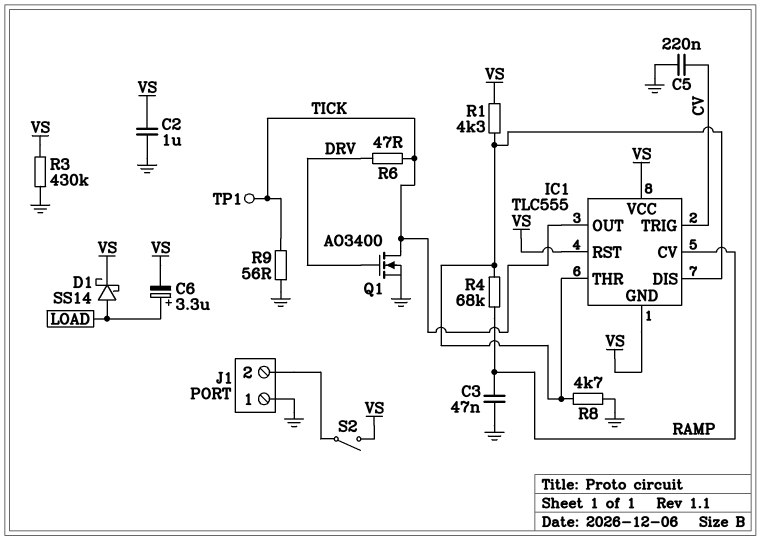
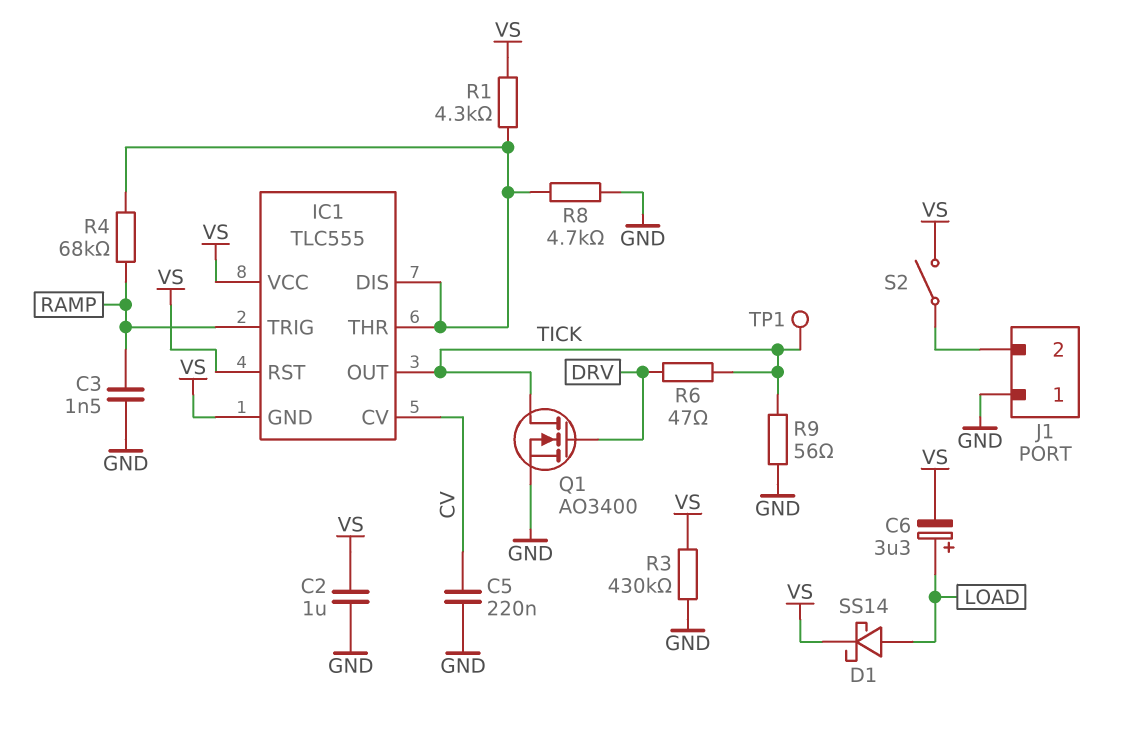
C3: 47nF (GND, RAMP) -> 1.5nF (GND, RAMP)
IC1 pin CV: RAMP -> CV
IC1 pin TRIG: CV -> RAMP

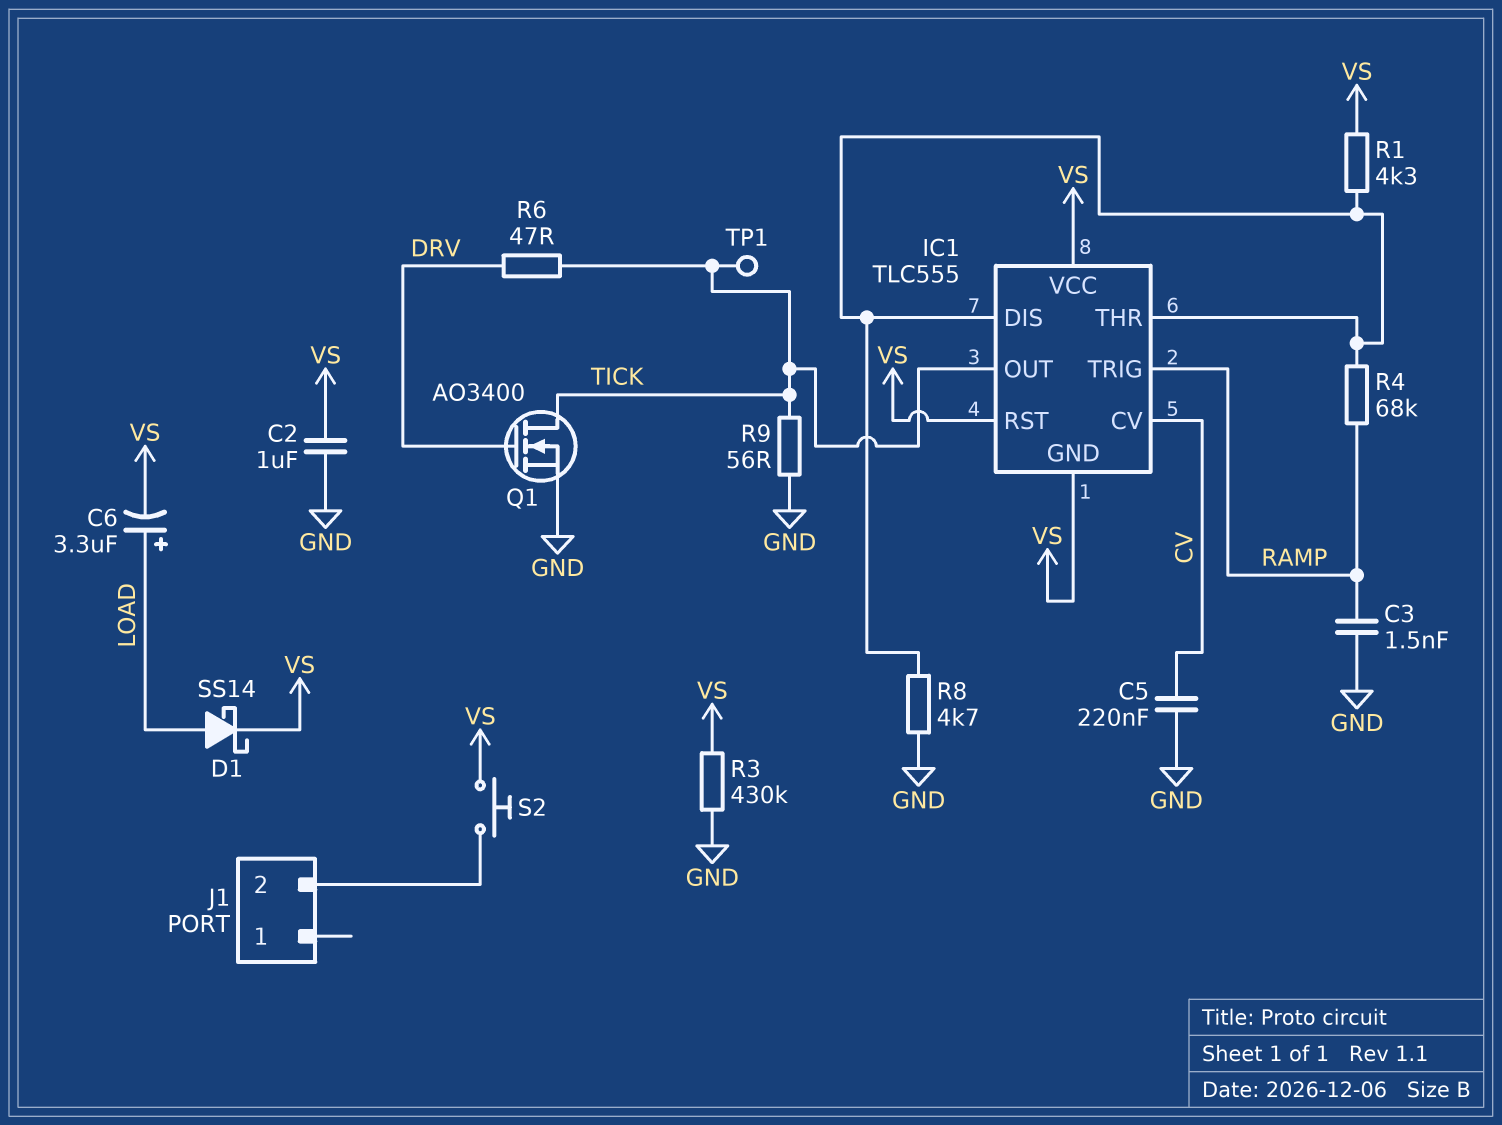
J1 pin 1: GND -> none
S2: switch (J1/2, VS) -> button (J1/2, VS)

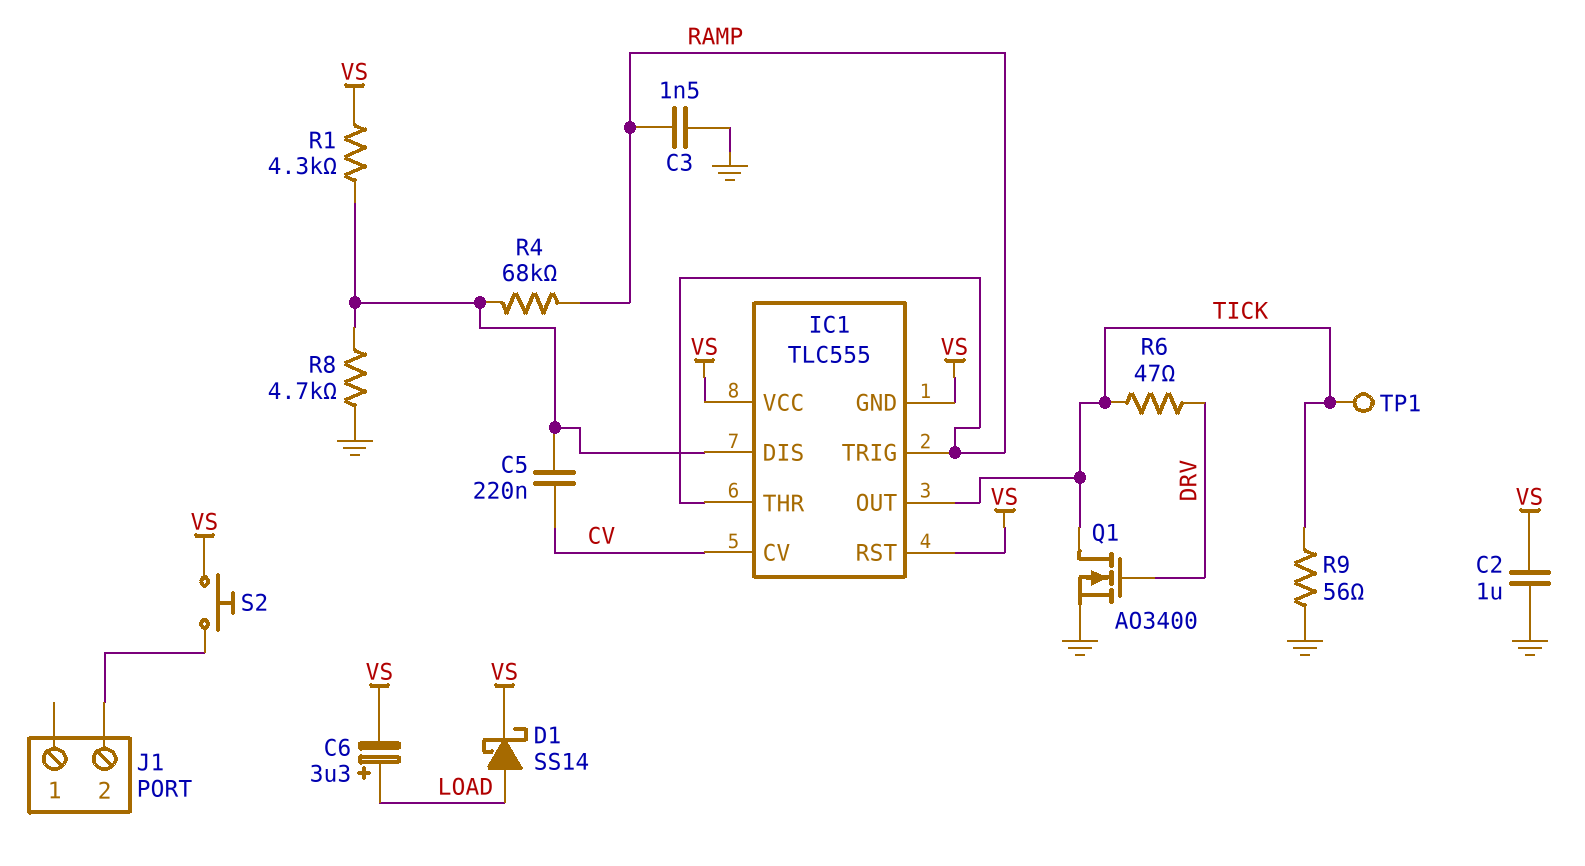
C5: 220nF (CV, GND) -> 220nF (CV, IC1/DIS)
IC1 pin THR: IC1/DIS -> RAMP
R3: 430k (GND, VS) -> none

